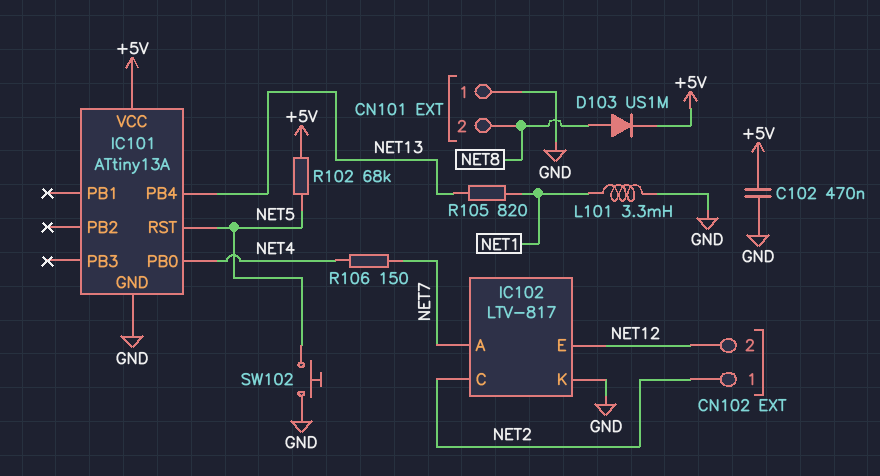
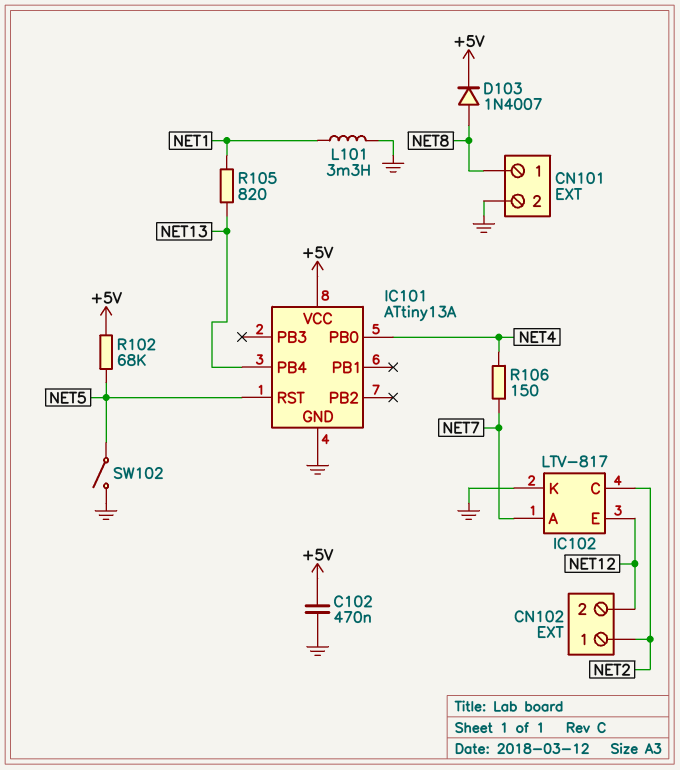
CN101 pin 1: GND -> NET8
CN101 pin 2: NET8 -> GND
D103: diode US1M (A NET8, K +5V) -> diode 1N4007 (A NET8, K +5V)
SW102: button (GND, NET5) -> switch (GND, NET5)

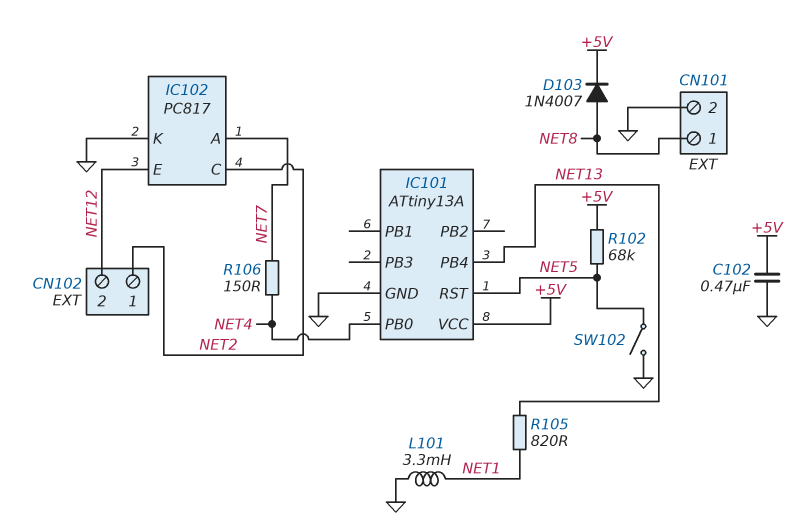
IC102: LTV-817 -> PC817

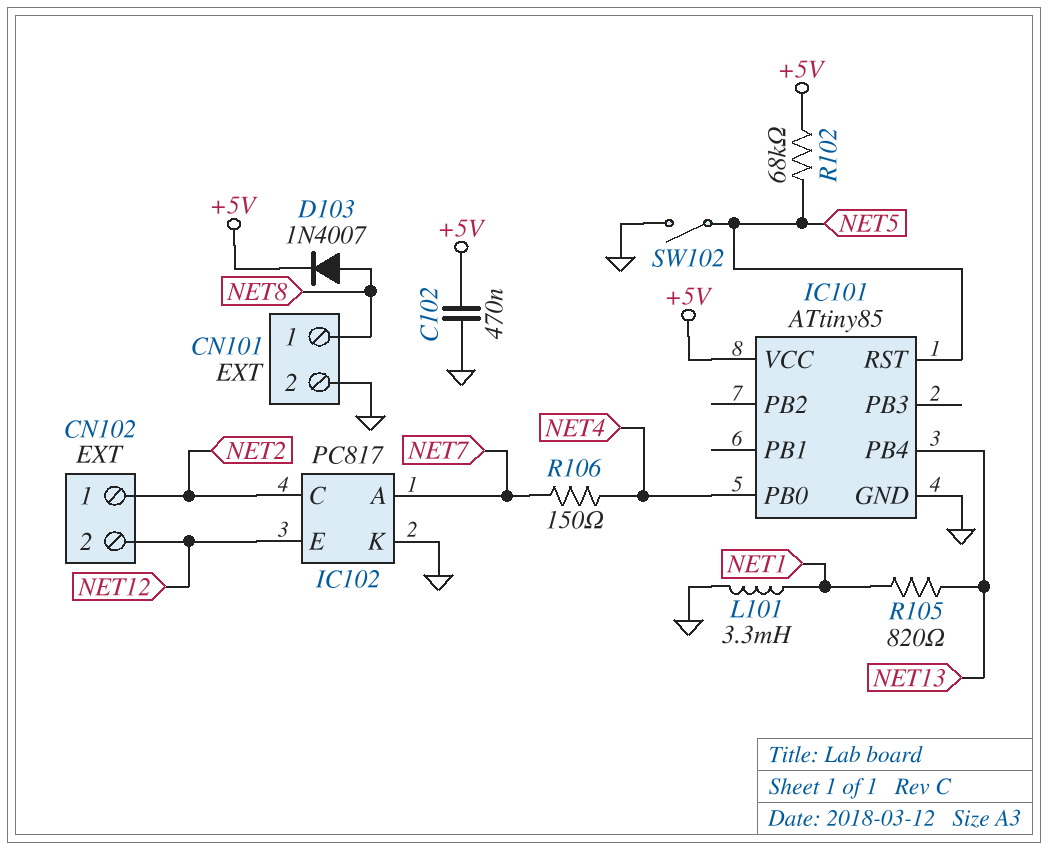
IC101: ATtiny13A -> ATtiny85

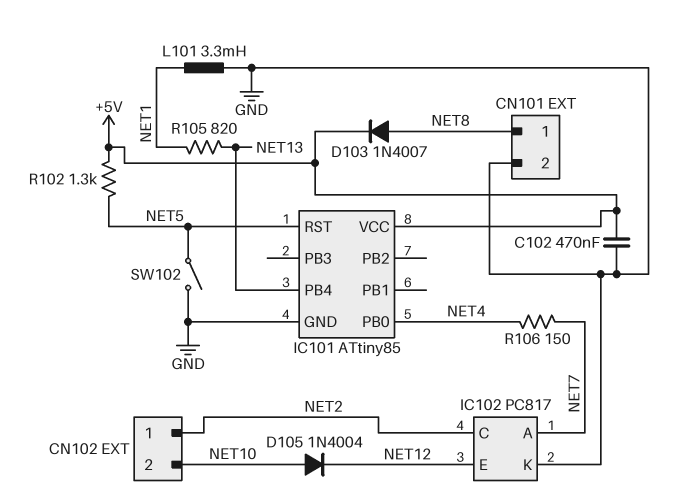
CN102 pin 2: NET12 -> NET10
D105: none -> diode 1N4004 (A NET10, K NET12)
R102: 68k (+5V, NET5) -> 1.3k (+5V, NET5)

